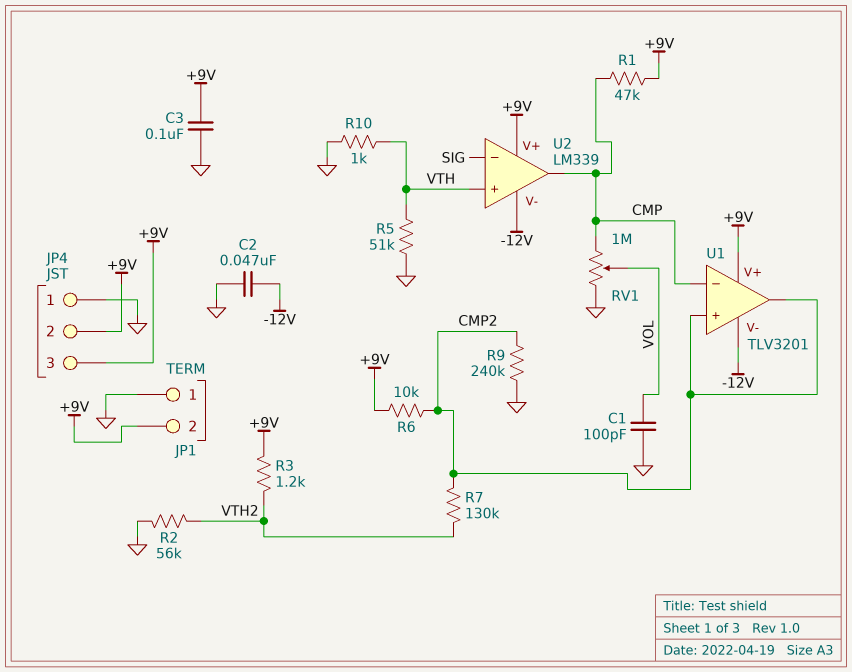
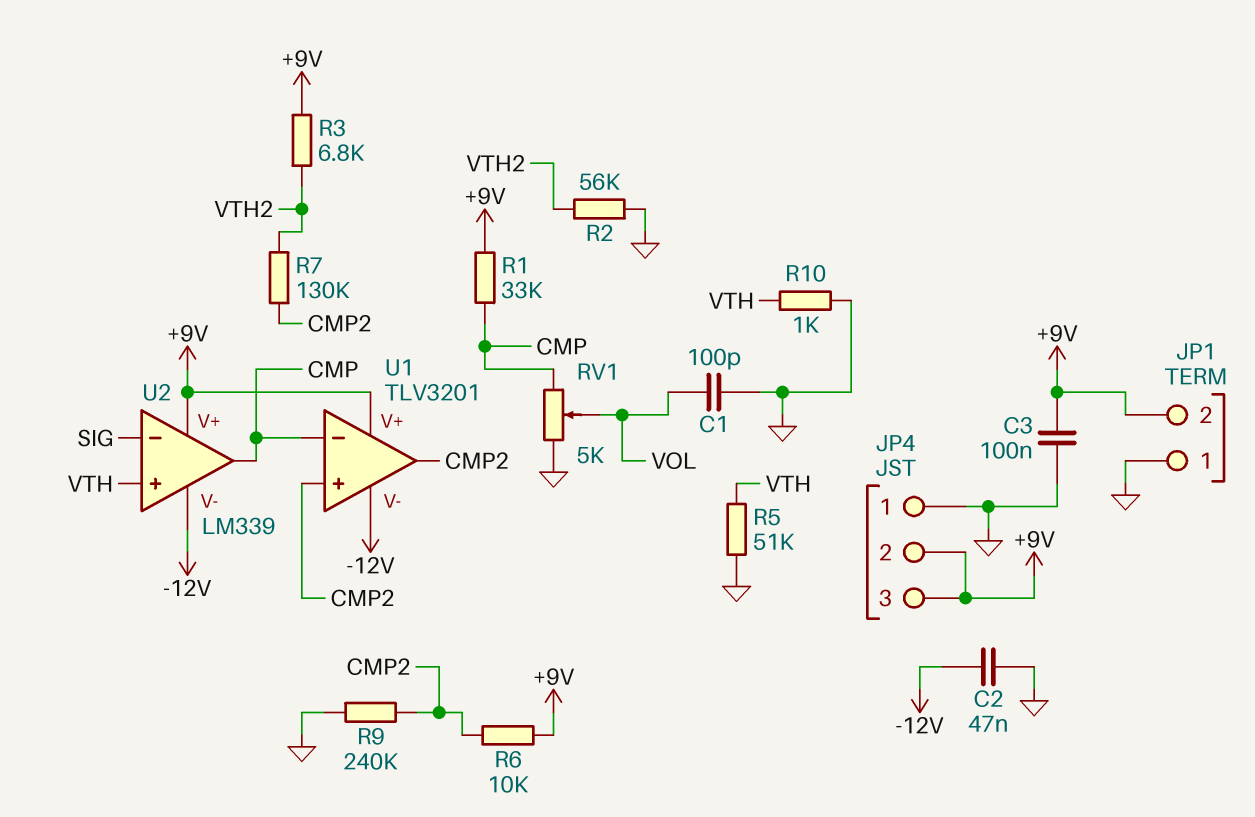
R1: 47k (+9V, CMP) -> 33k (+9V, CMP)
R3: 1.2k (+9V, VTH2) -> 6.8k (+9V, VTH2)
RV1: 1M (CMP, GND, wiper VOL) -> 5k (CMP, GND, wiper VOL)

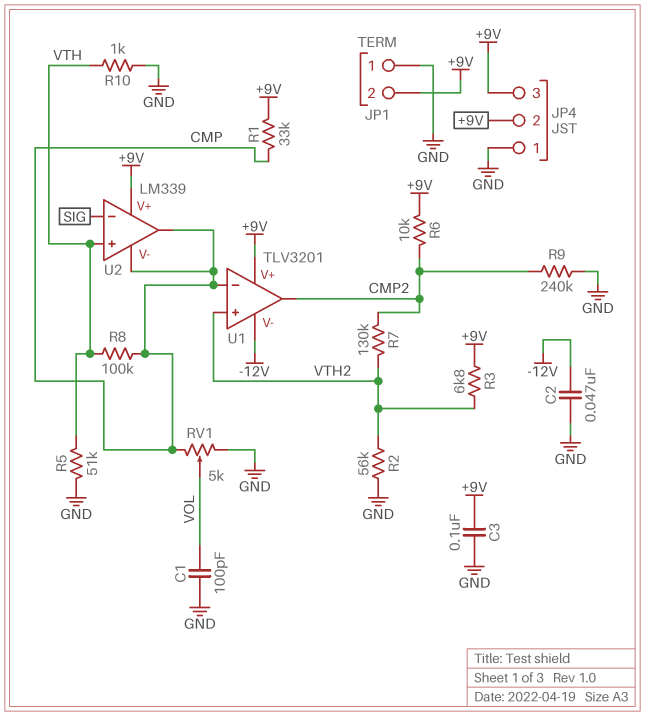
R8: none -> 100k (CMP, VTH)
U1 pin in+: CMP2 -> VTH2
U2 pin V-: -12V -> CMP

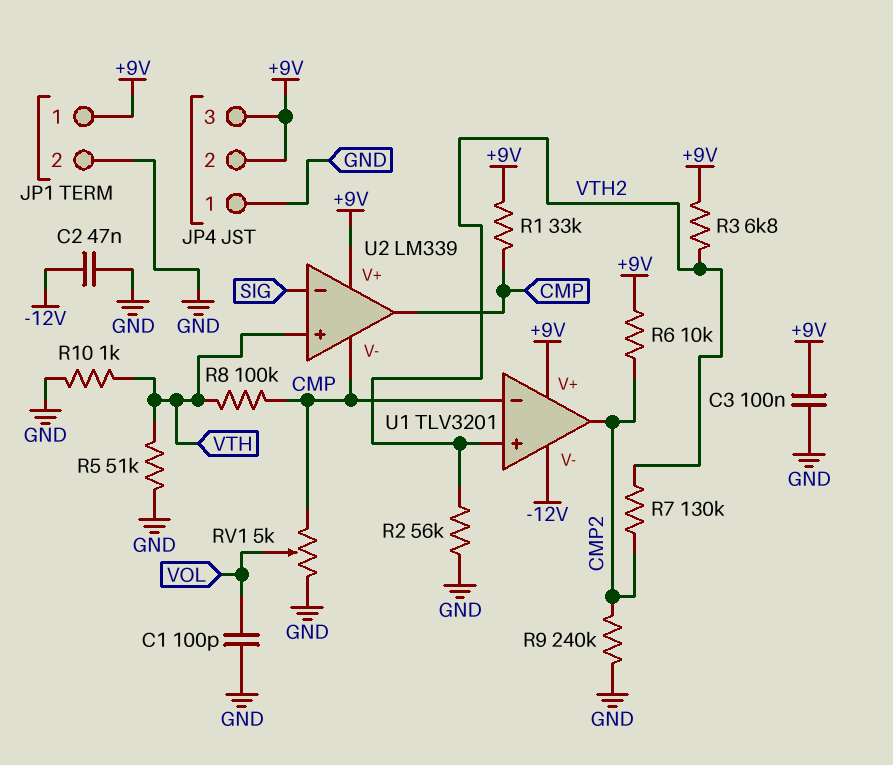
JP1 pin 1: GND -> +9V
JP1 pin 2: +9V -> GND

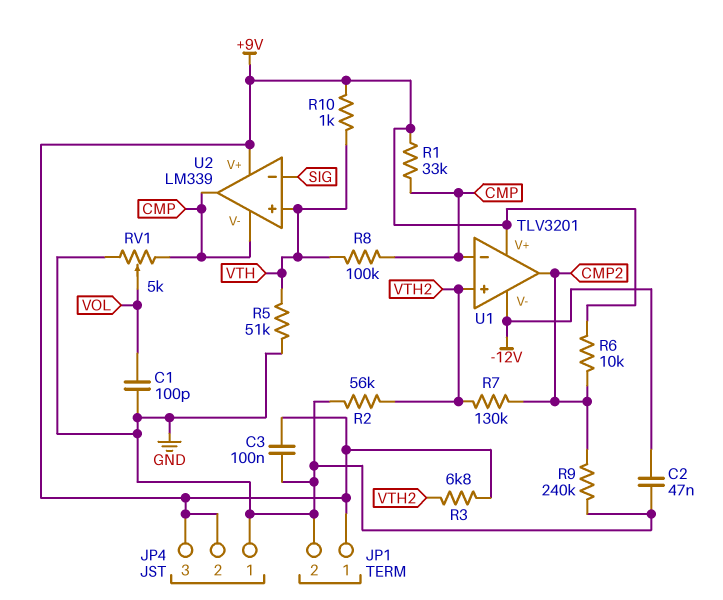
R10: 1k (GND, VTH) -> 1k (+9V, VTH)

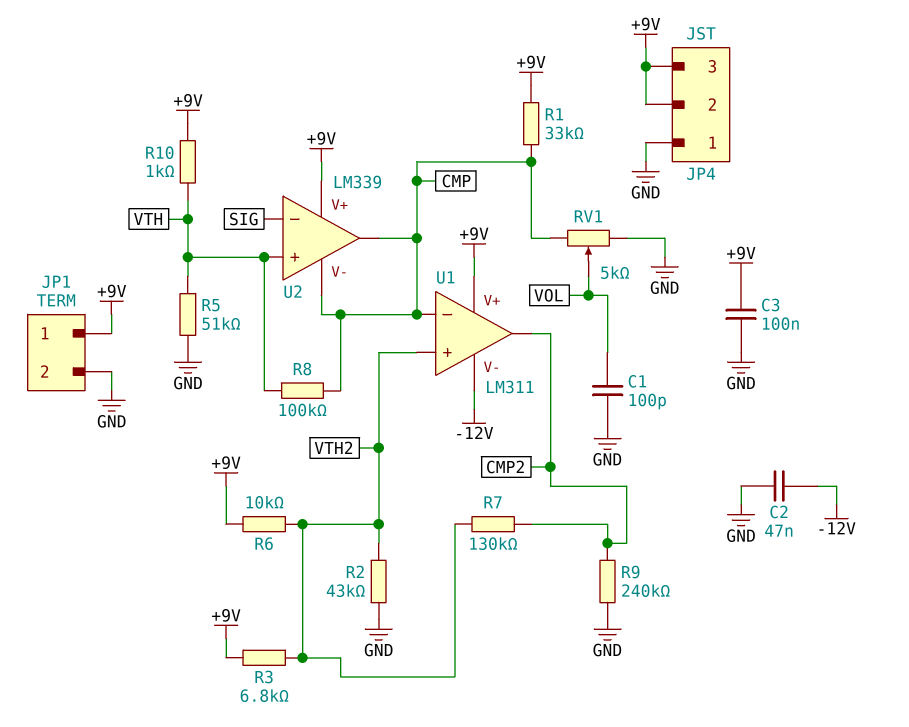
R2: 56k (GND, VTH2) -> 43k (GND, VTH2)
R6: 10k (+9V, CMP2) -> 10k (+9V, VTH2)
U1: TLV3201 -> LM311

